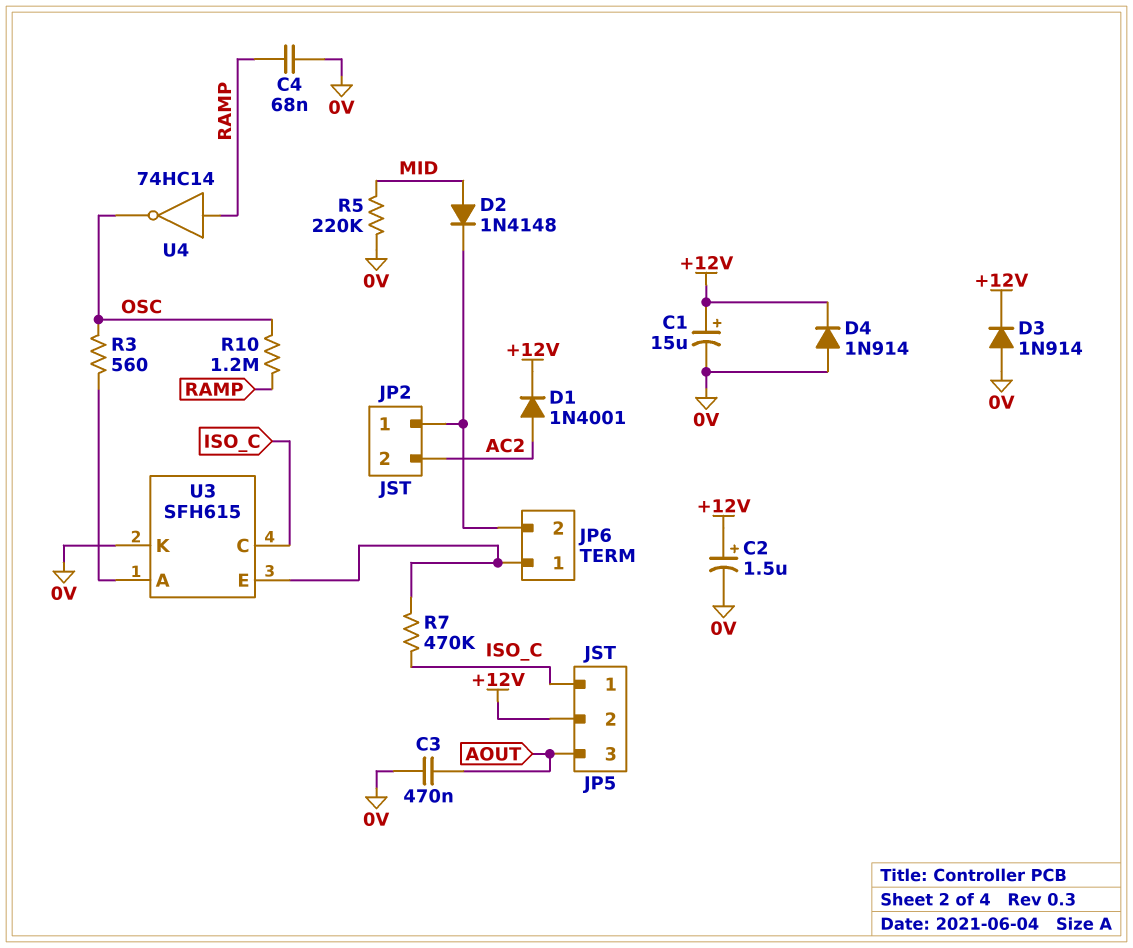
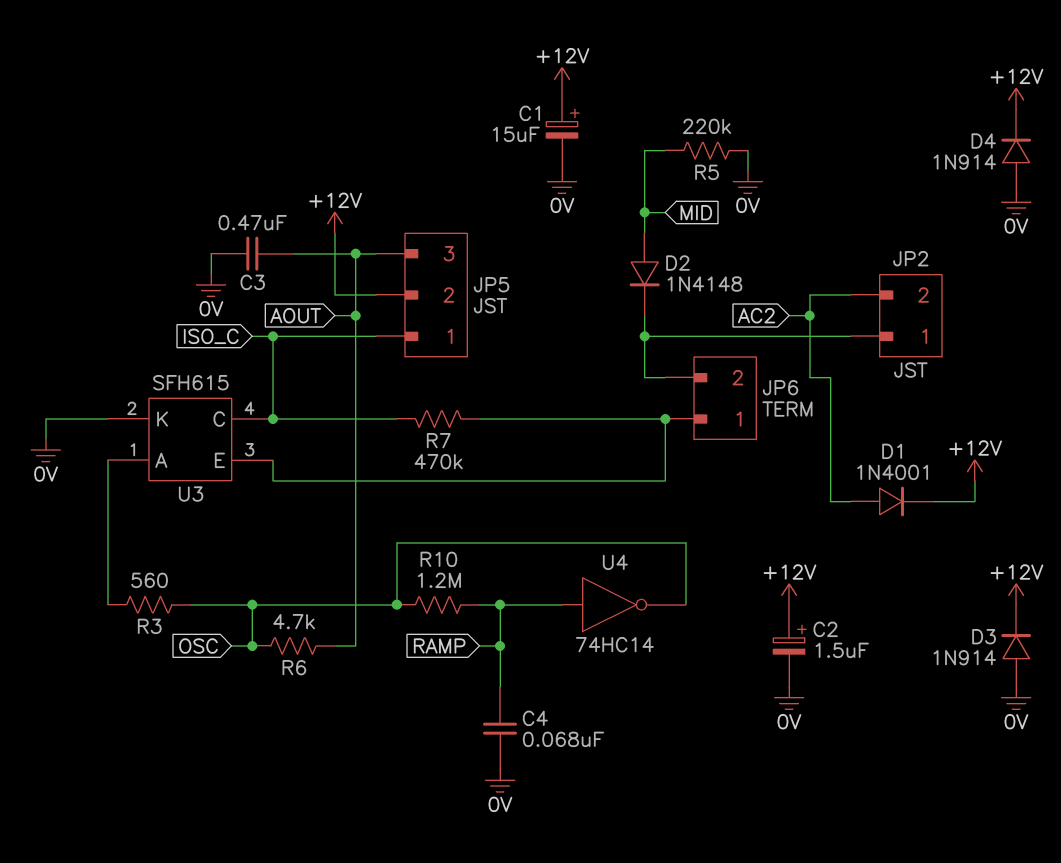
R6: none -> 4.7k (AOUT, OSC)

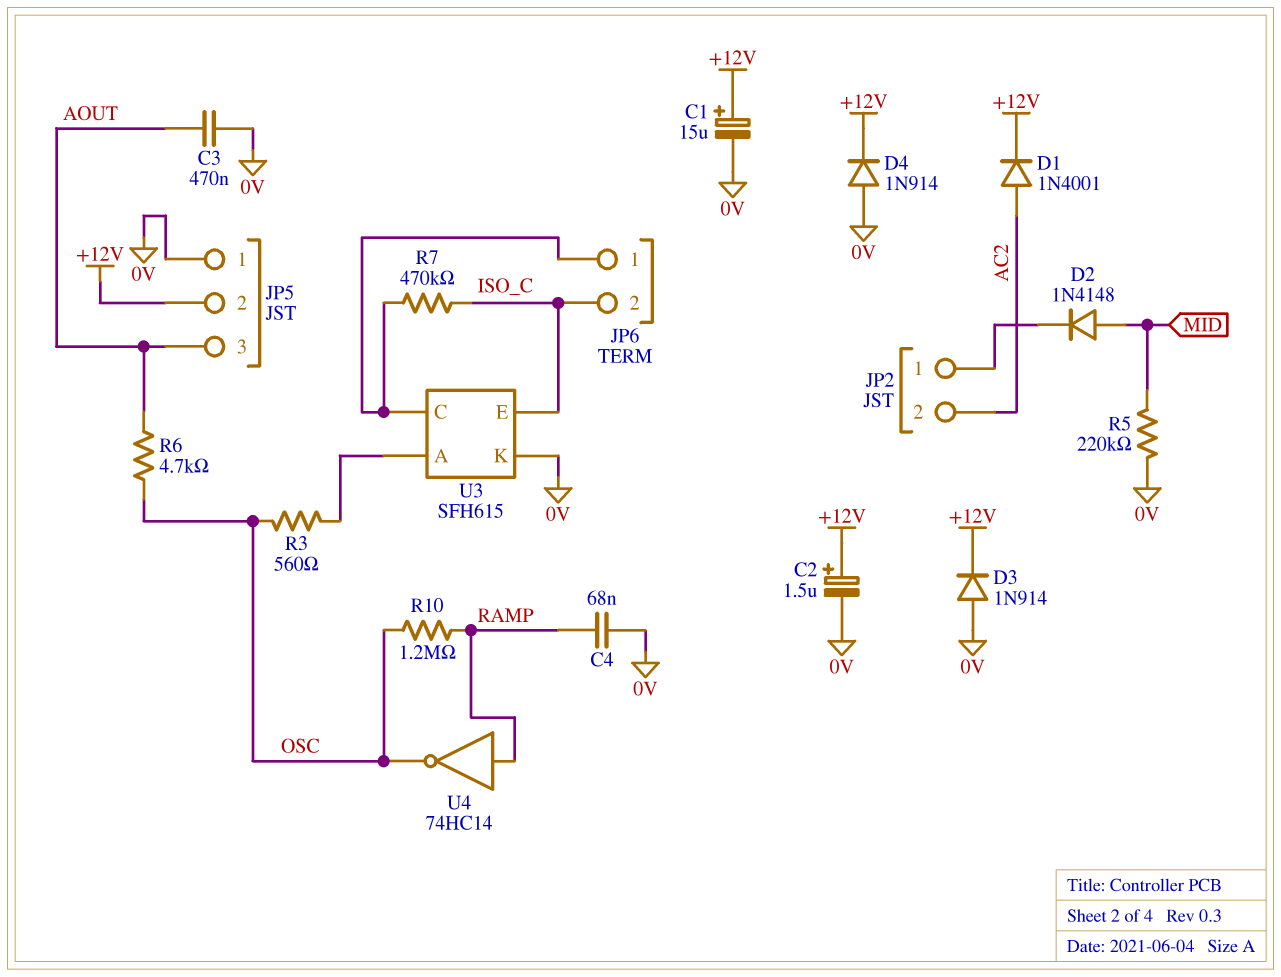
JP5 pin 1: ISO_C -> 0V
JP6 pin 2: JP2/1 -> ISO_C
U3 pin C: ISO_C -> JP6/1
U3 pin E: JP6/1 -> ISO_C

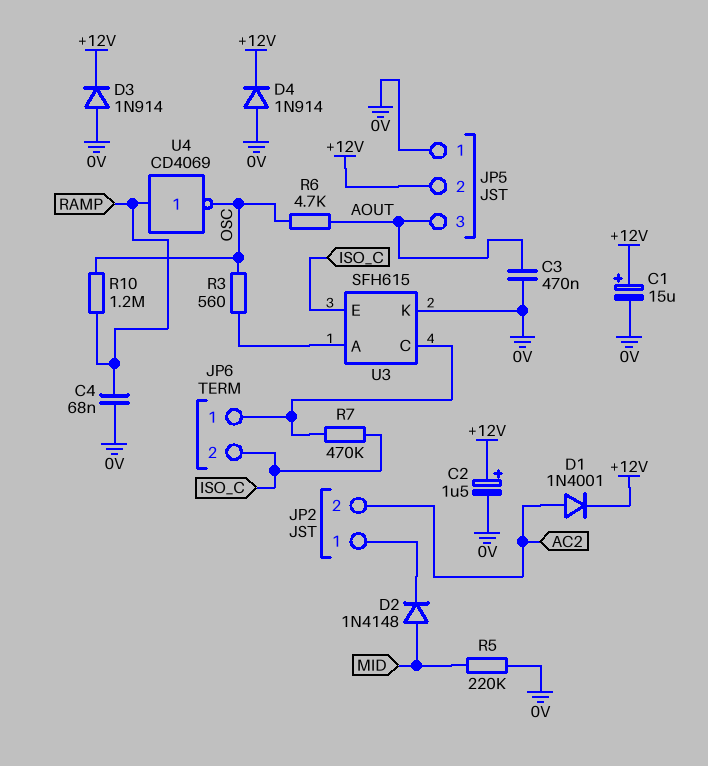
U4: NOT 74HC14 (in RAMP, out OSC) -> NOT CD4069 (in RAMP, out OSC)

